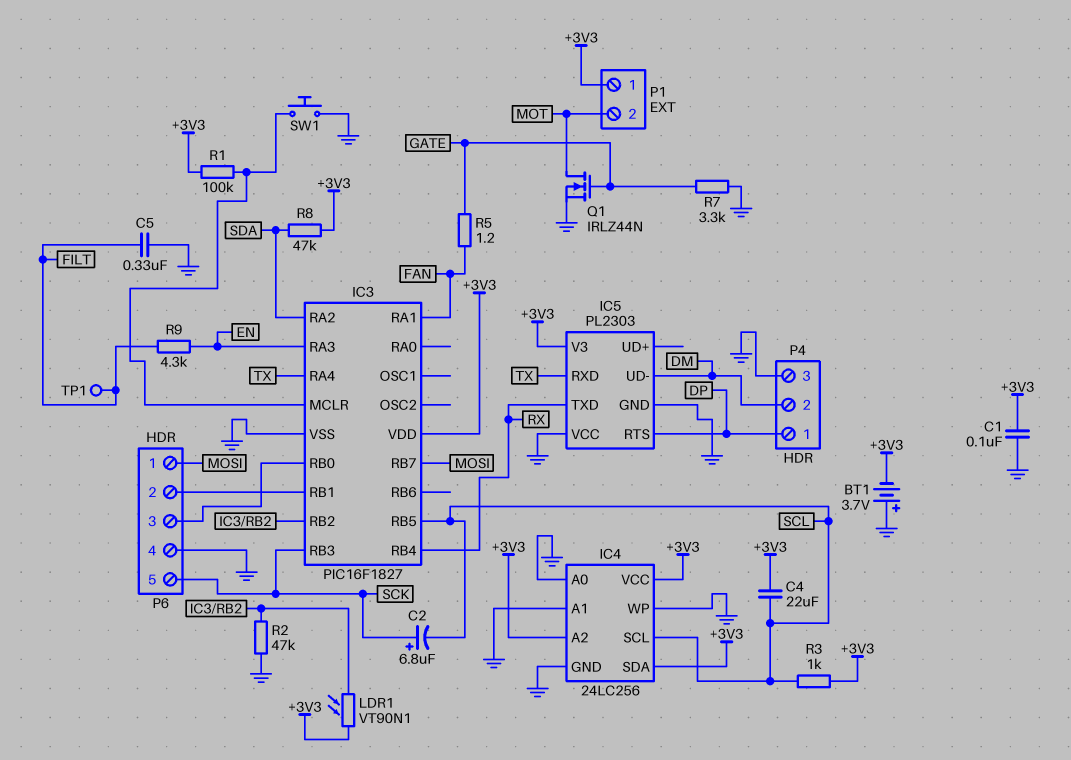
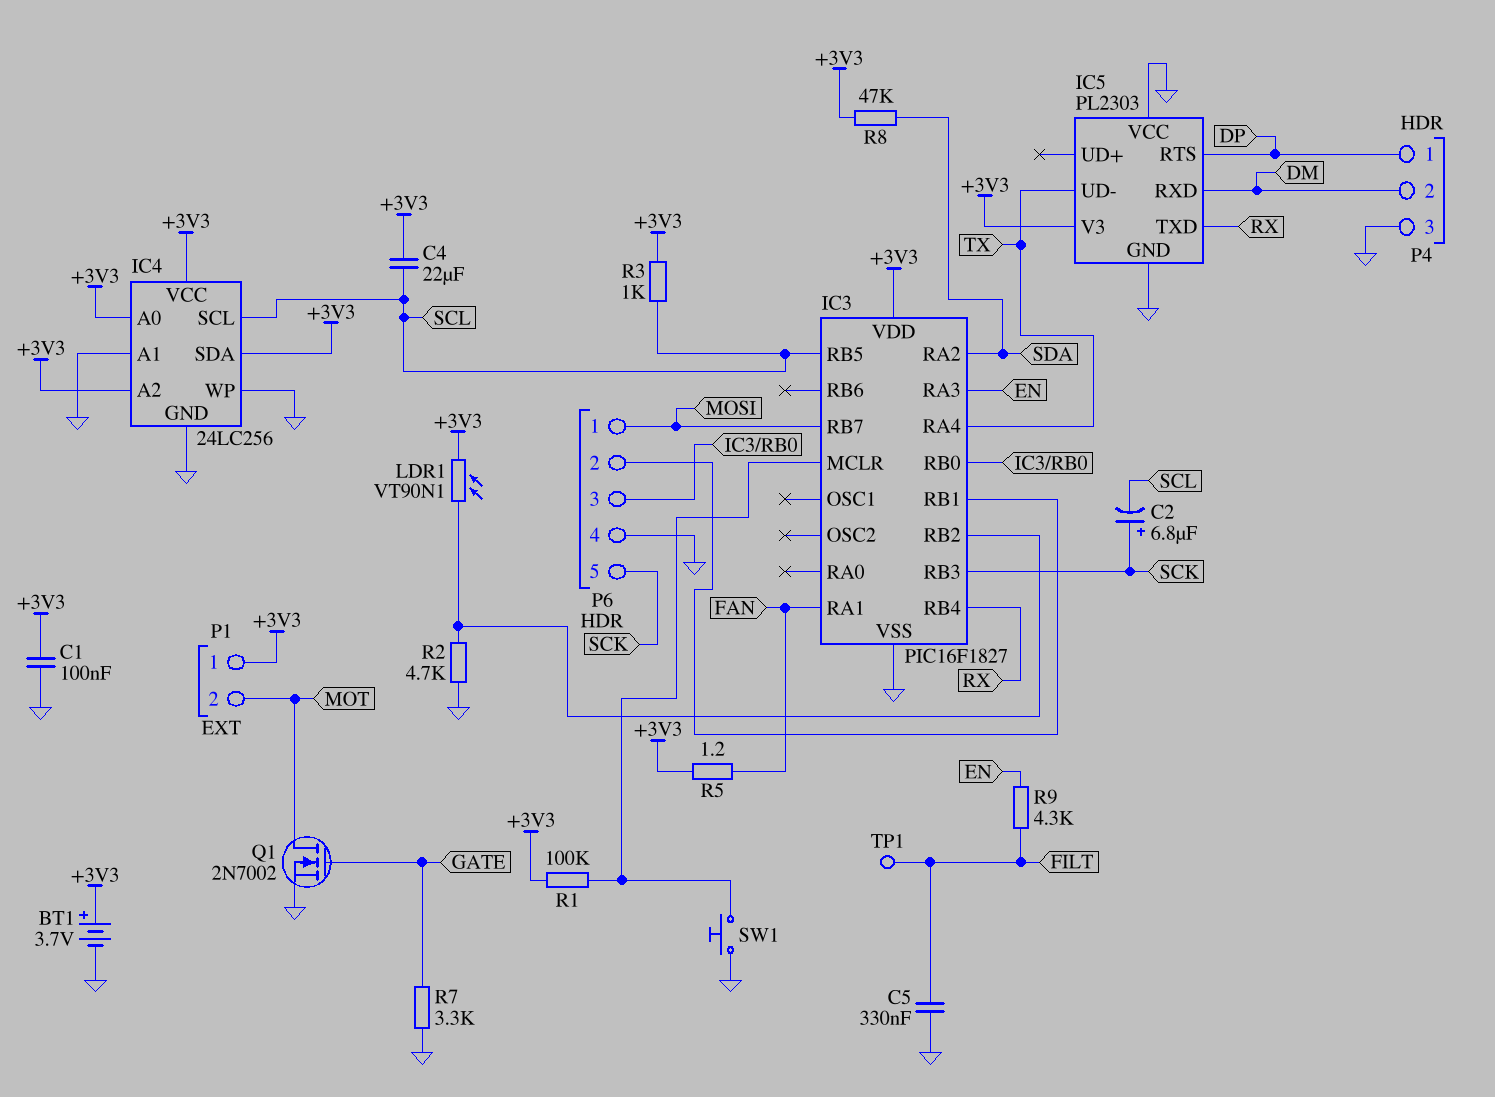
BT1: 3.7V (plus GND, minus +3V3) -> 3.7V (plus +3V3, minus GND)
IC4 pin A0: GND -> +3V3
IC5 pin RXD: TX -> DM
IC5 pin UD-: DM -> TX
Q1: NMOS IRLZ44N (G GATE, D MOT, S GND) -> NMOS 2N7002 (G GATE, D MOT, S GND)
R2: 47k (GND, IC3/RB2) -> 4.7k (GND, IC3/RB2)
R5: 1.2 (FAN, GATE) -> 1.2 (+3V3, FAN)

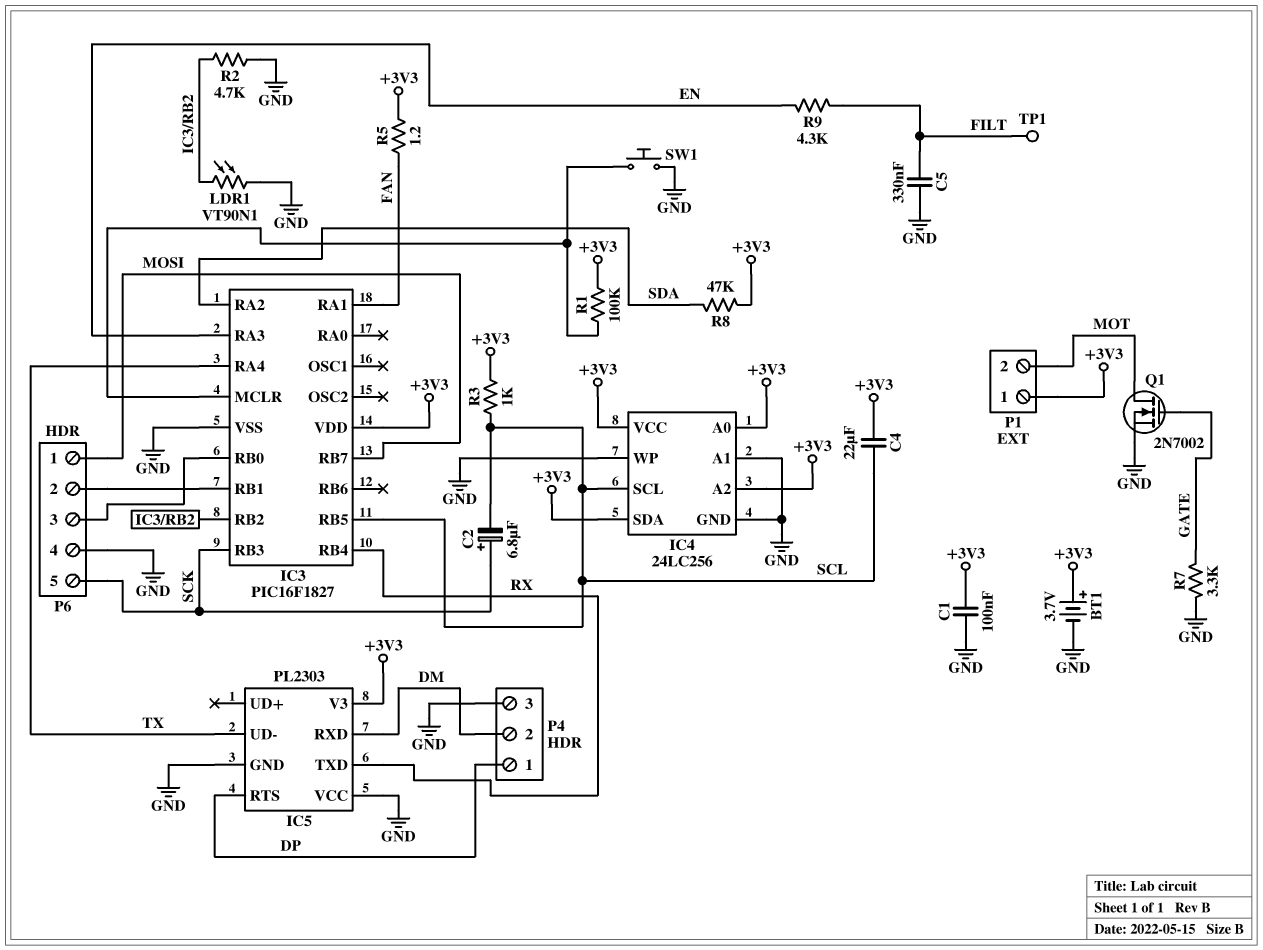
LDR1: VT90N1 (+3V3, IC3/RB2) -> VT90N1 (GND, IC3/RB2)

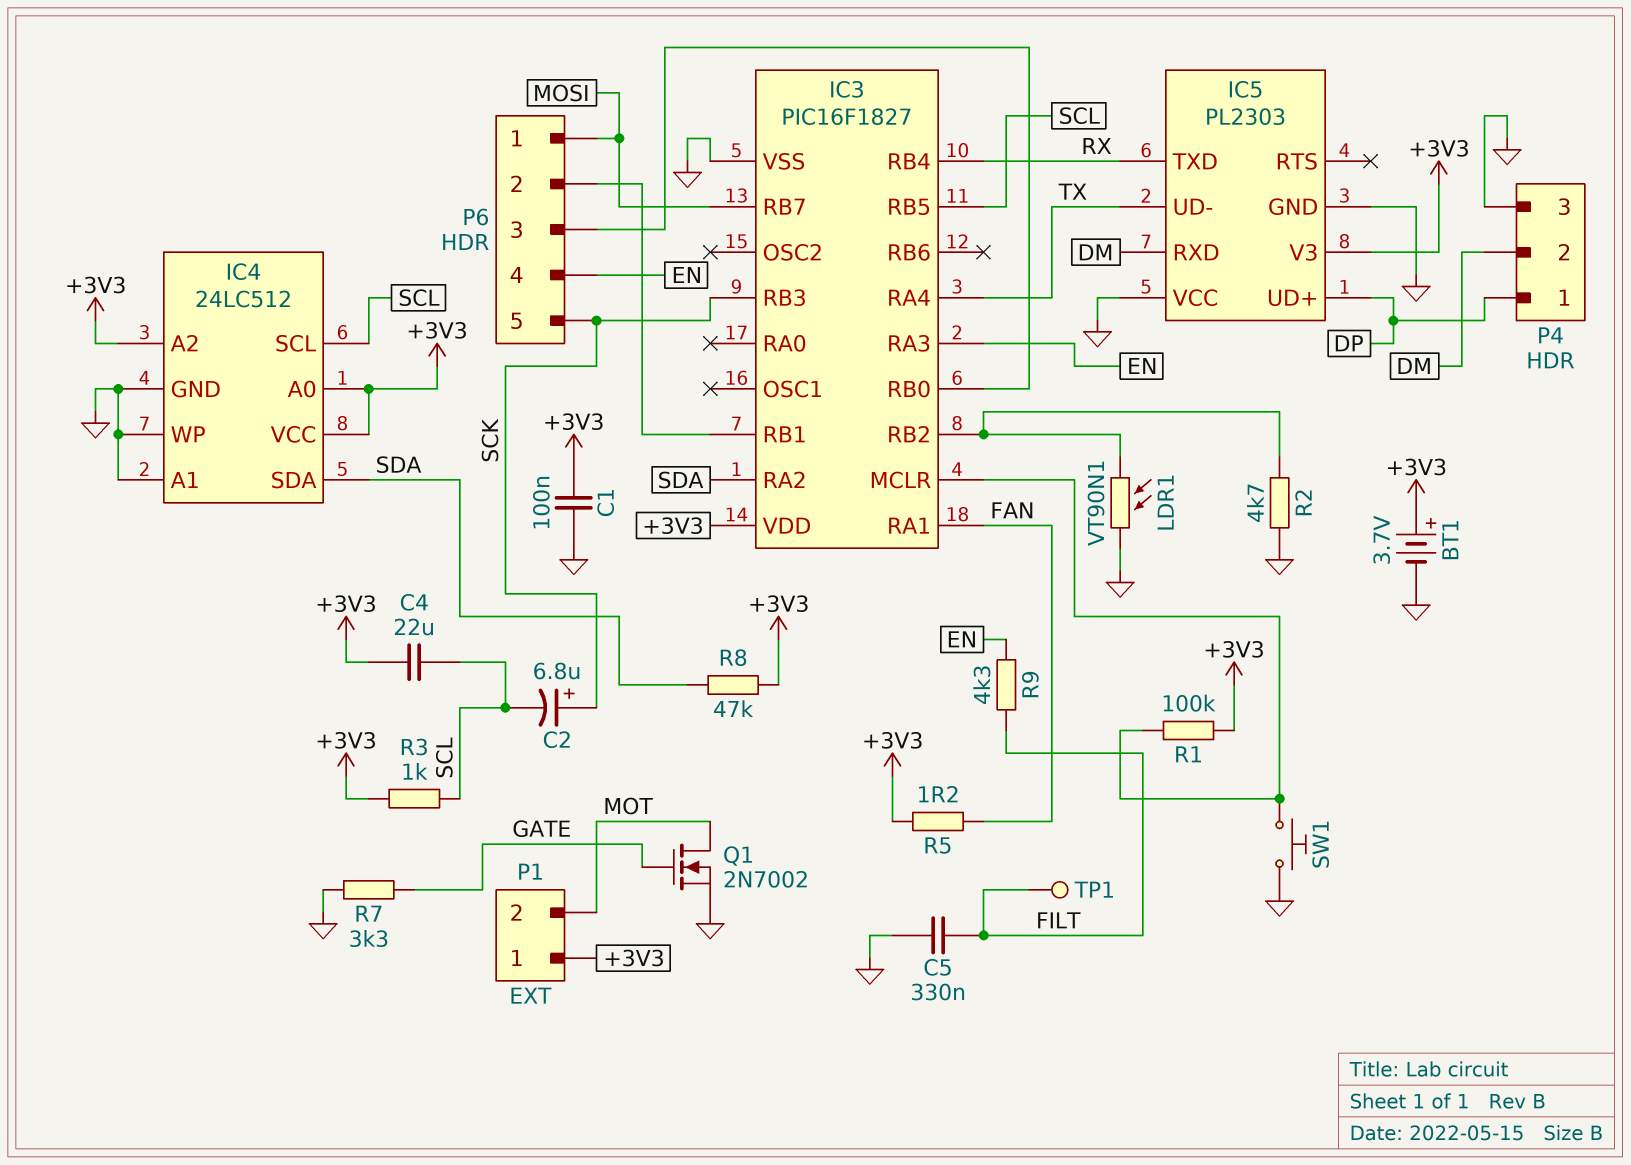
IC4: 24LC256 -> 24LC512
IC4 pin SDA: +3V3 -> SDA
IC5 pin RTS: DP -> none
IC5 pin UD+: none -> DP
P6 pin 4: GND -> EN

